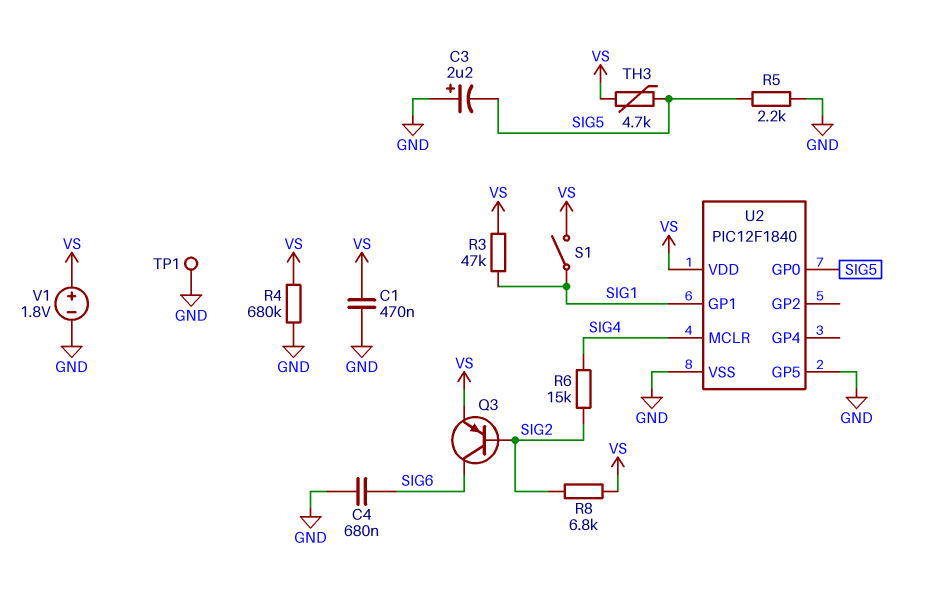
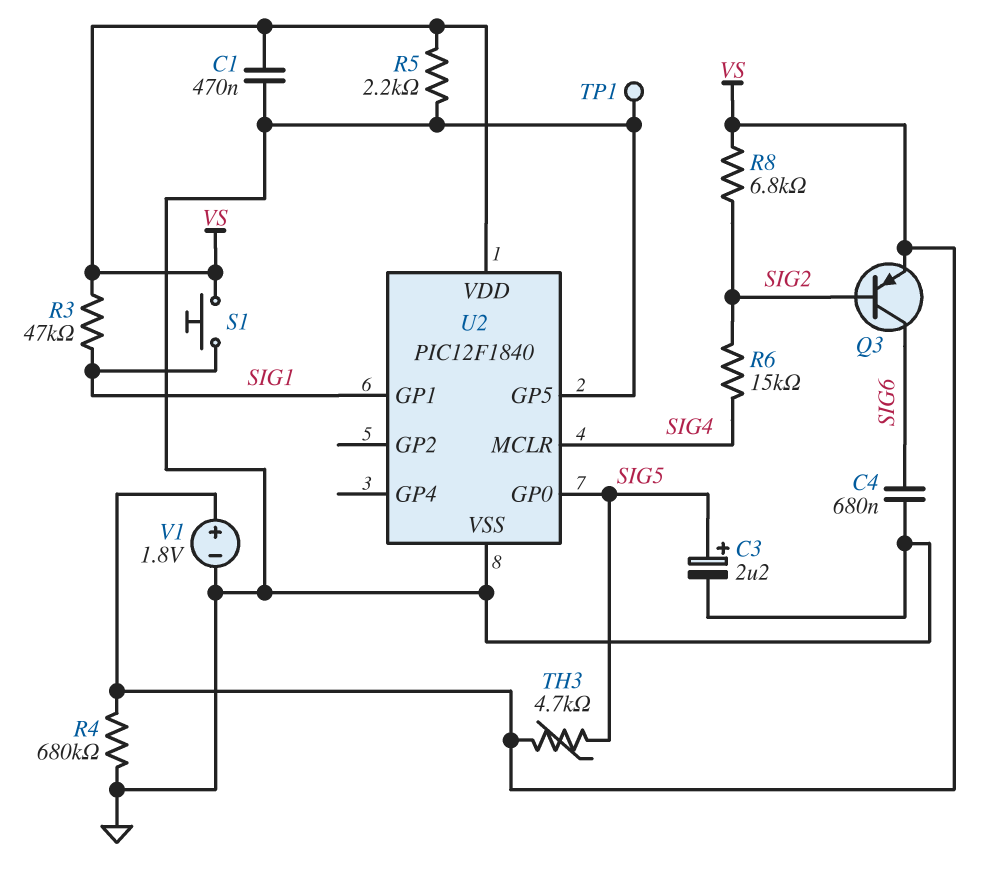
C3: 2.2uF (plus GND, minus SIG5) -> 2.2uF (plus SIG5, minus GND)
R5: 2.2k (GND, SIG5) -> 2.2k (GND, VS)
S1: switch (SIG1, VS) -> button (SIG1, VS)

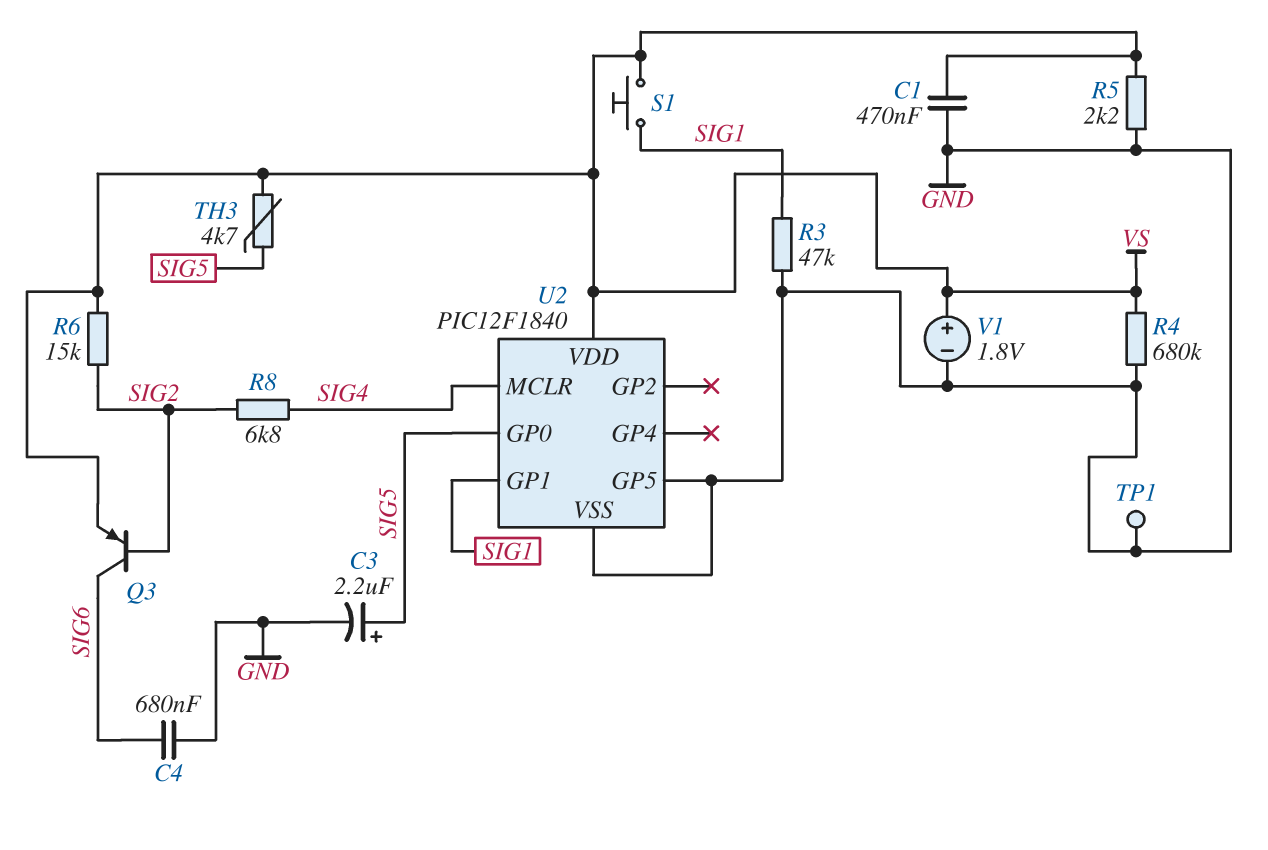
R3: 47k (SIG1, VS) -> 47k (GND, SIG1)
R6: 15k (SIG2, SIG4) -> 15k (SIG2, VS)
R8: 6.8k (SIG2, VS) -> 6.8k (SIG2, SIG4)

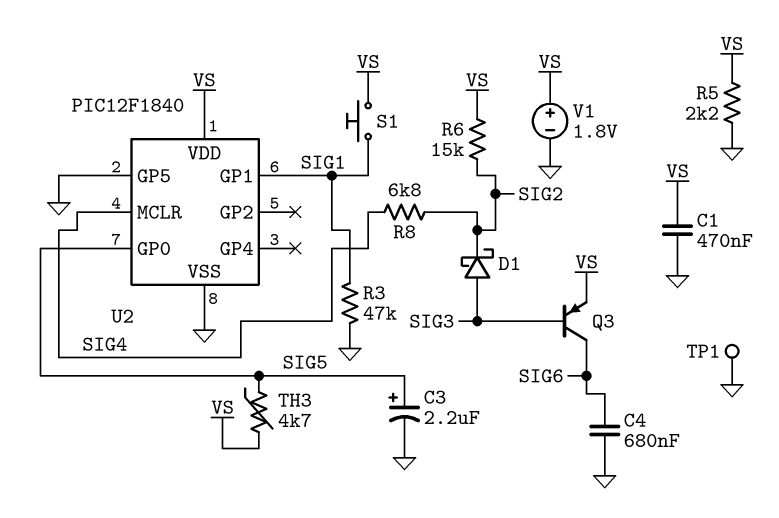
D1: none -> schottky (A SIG3, K SIG2)
Q3: PNP (B SIG2, C SIG6, E VS) -> PNP (B SIG3, C SIG6, E VS)
R4: 680k (GND, VS) -> none

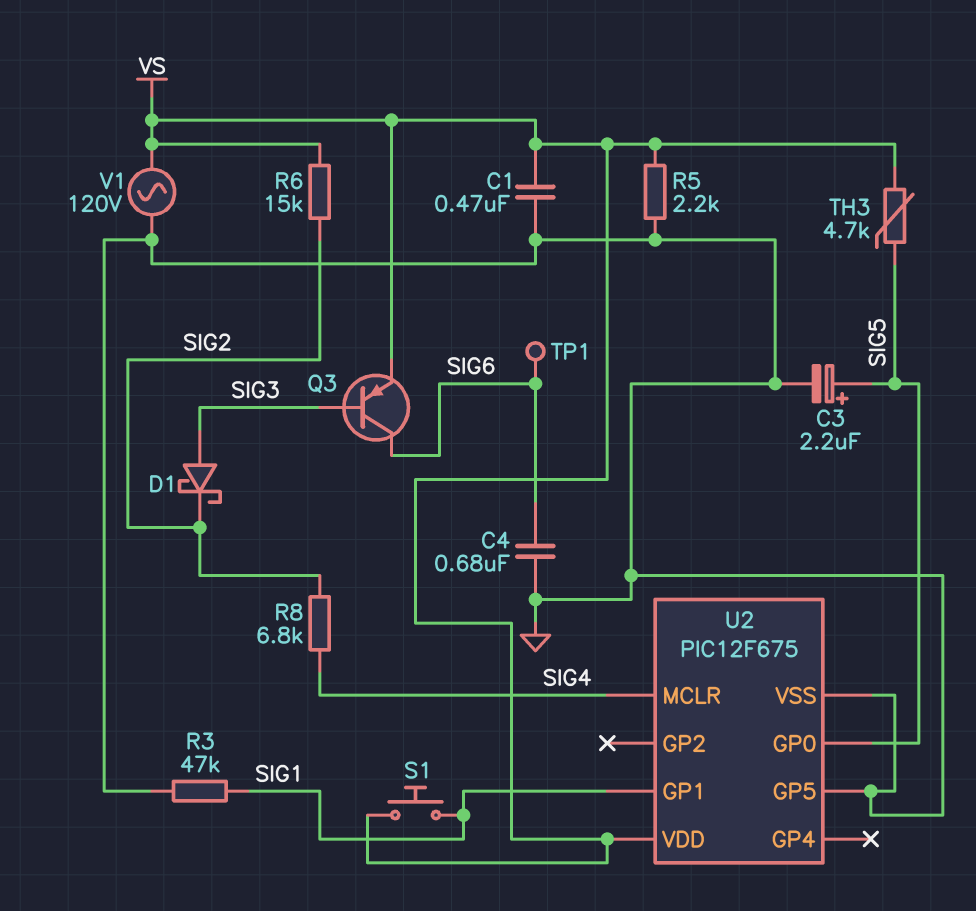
TP1: test point (GND) -> test point (SIG6)
U2: PIC12F1840 -> PIC12F675
V1: 1.8V (plus VS, minus GND) -> AC 120V (GND, VS)

